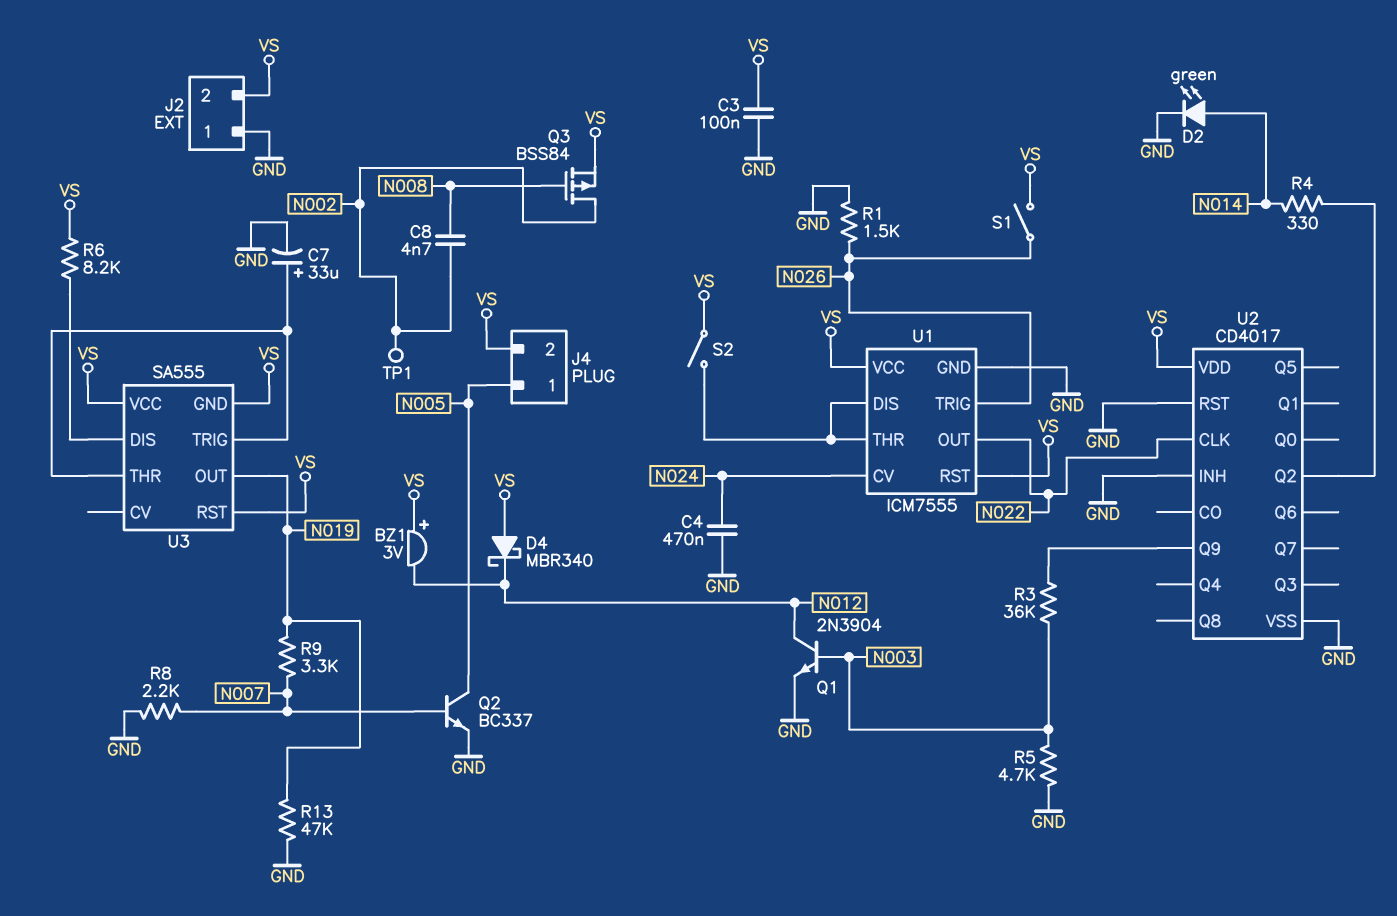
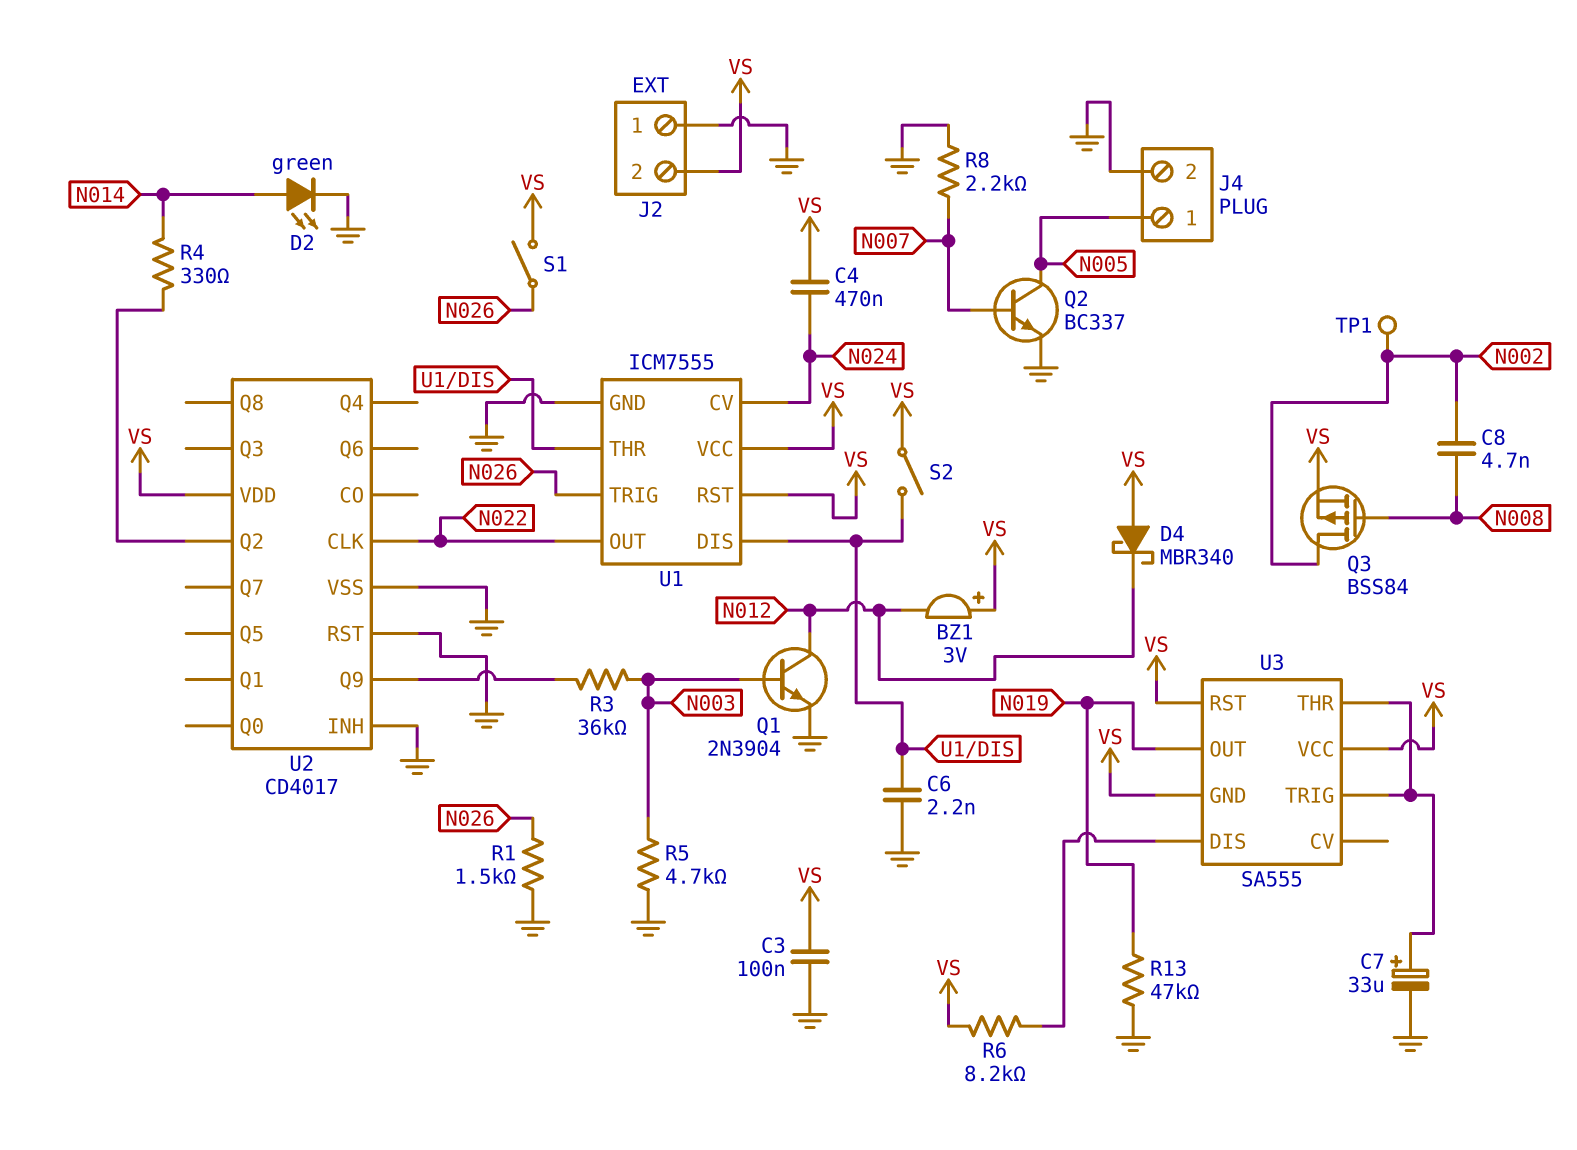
C4: 470nF (GND, N024) -> 470nF (N024, VS)
C6: none -> 2.2nF (GND, U1/DIS)
J4 pin 2: VS -> GND
R9: 3.3k (N007, N019) -> none

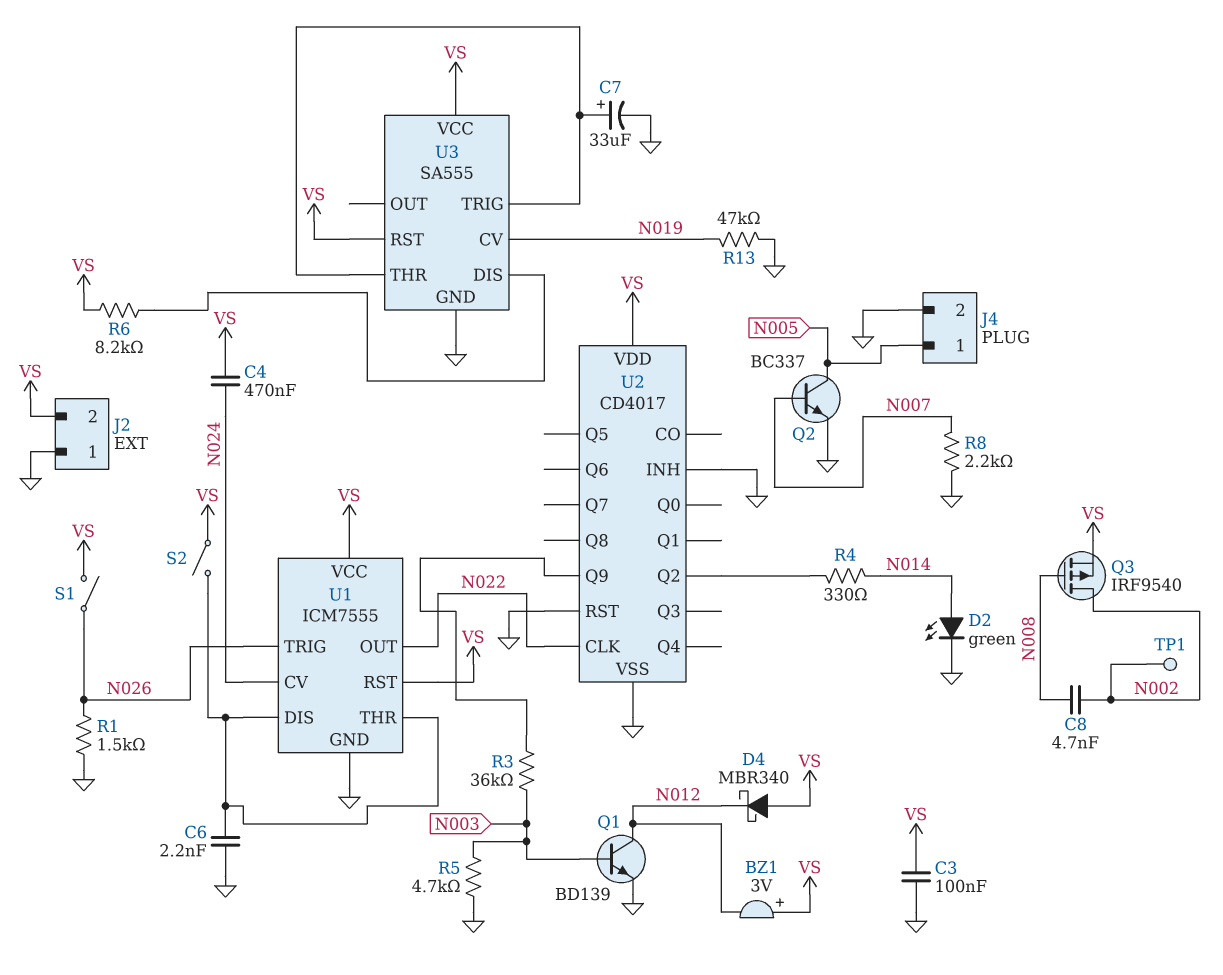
Q1: NPN 2N3904 (B N003, C N012, E GND) -> NPN BD139 (B N003, C N012, E GND)
Q3: PMOS BSS84 (G N008, D N002, S VS) -> PMOS IRF9540 (G N008, D N002, S VS)
U3 pin CV: none -> N019
U3 pin GND: VS -> GND
U3 pin OUT: N019 -> none

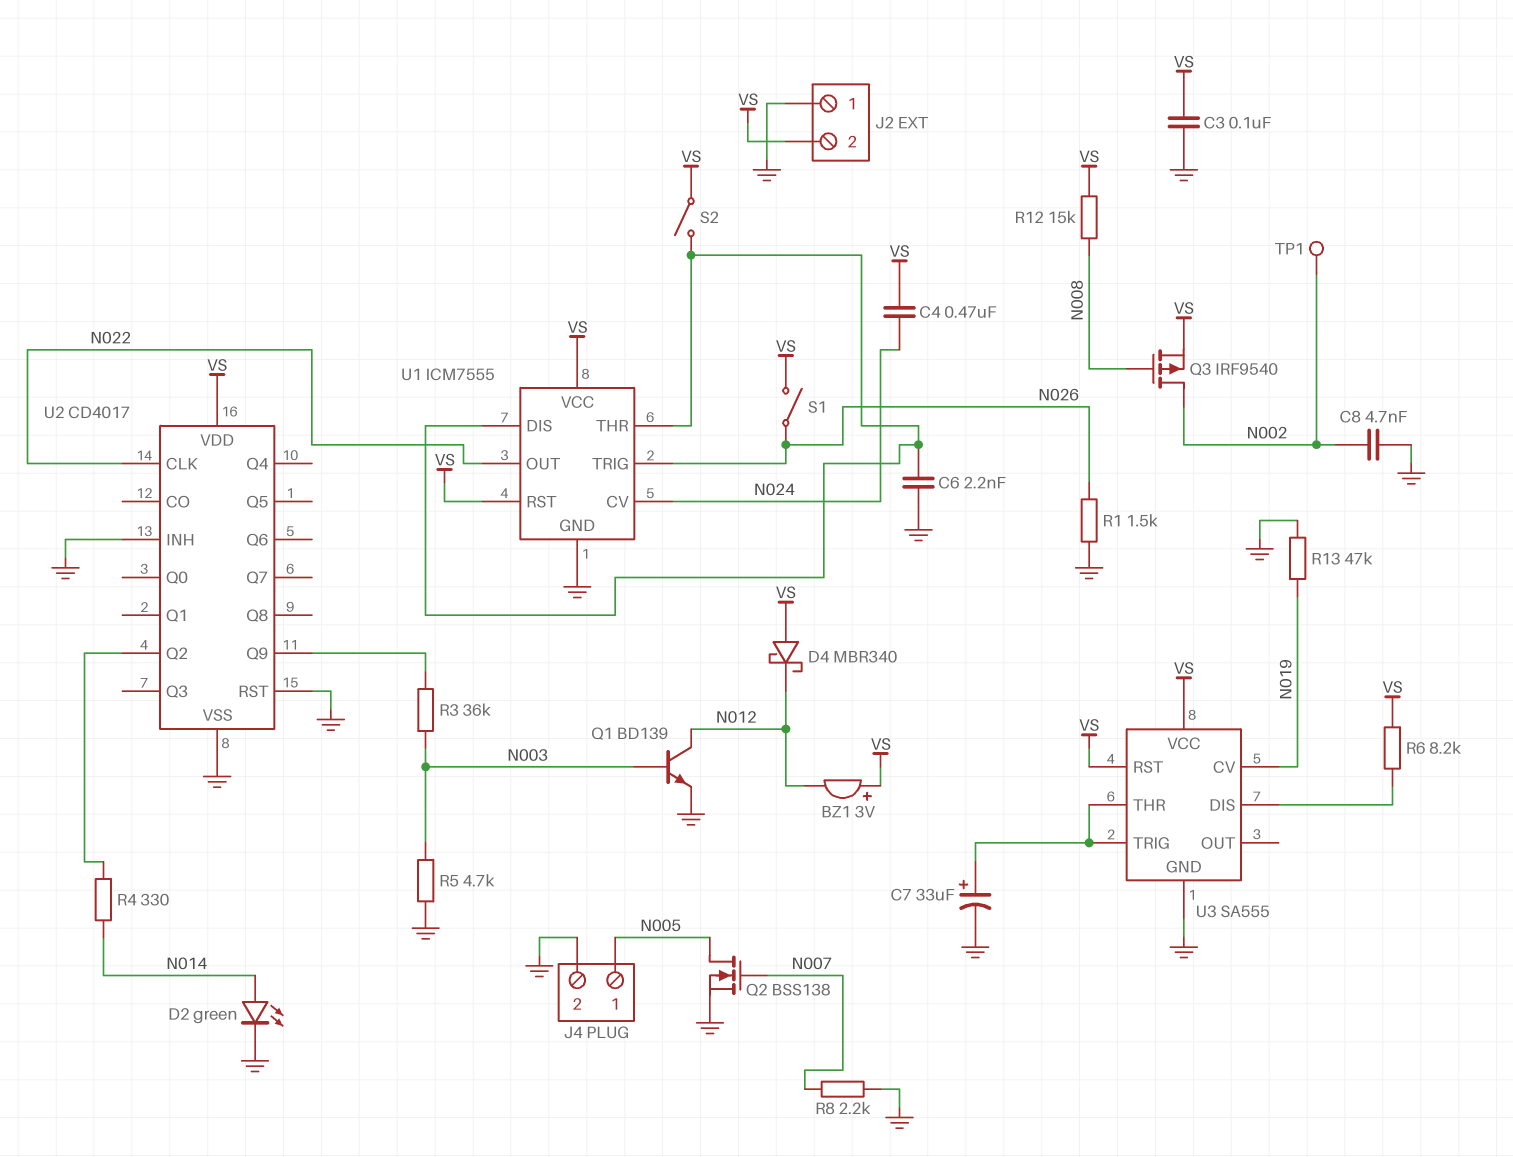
C8: 4.7nF (N002, N008) -> 4.7nF (GND, N002)
Q2: NPN BC337 (B N007, C N005, E GND) -> NMOS BSS138 (G N007, D N005, S GND)
R12: none -> 15k (N008, VS)

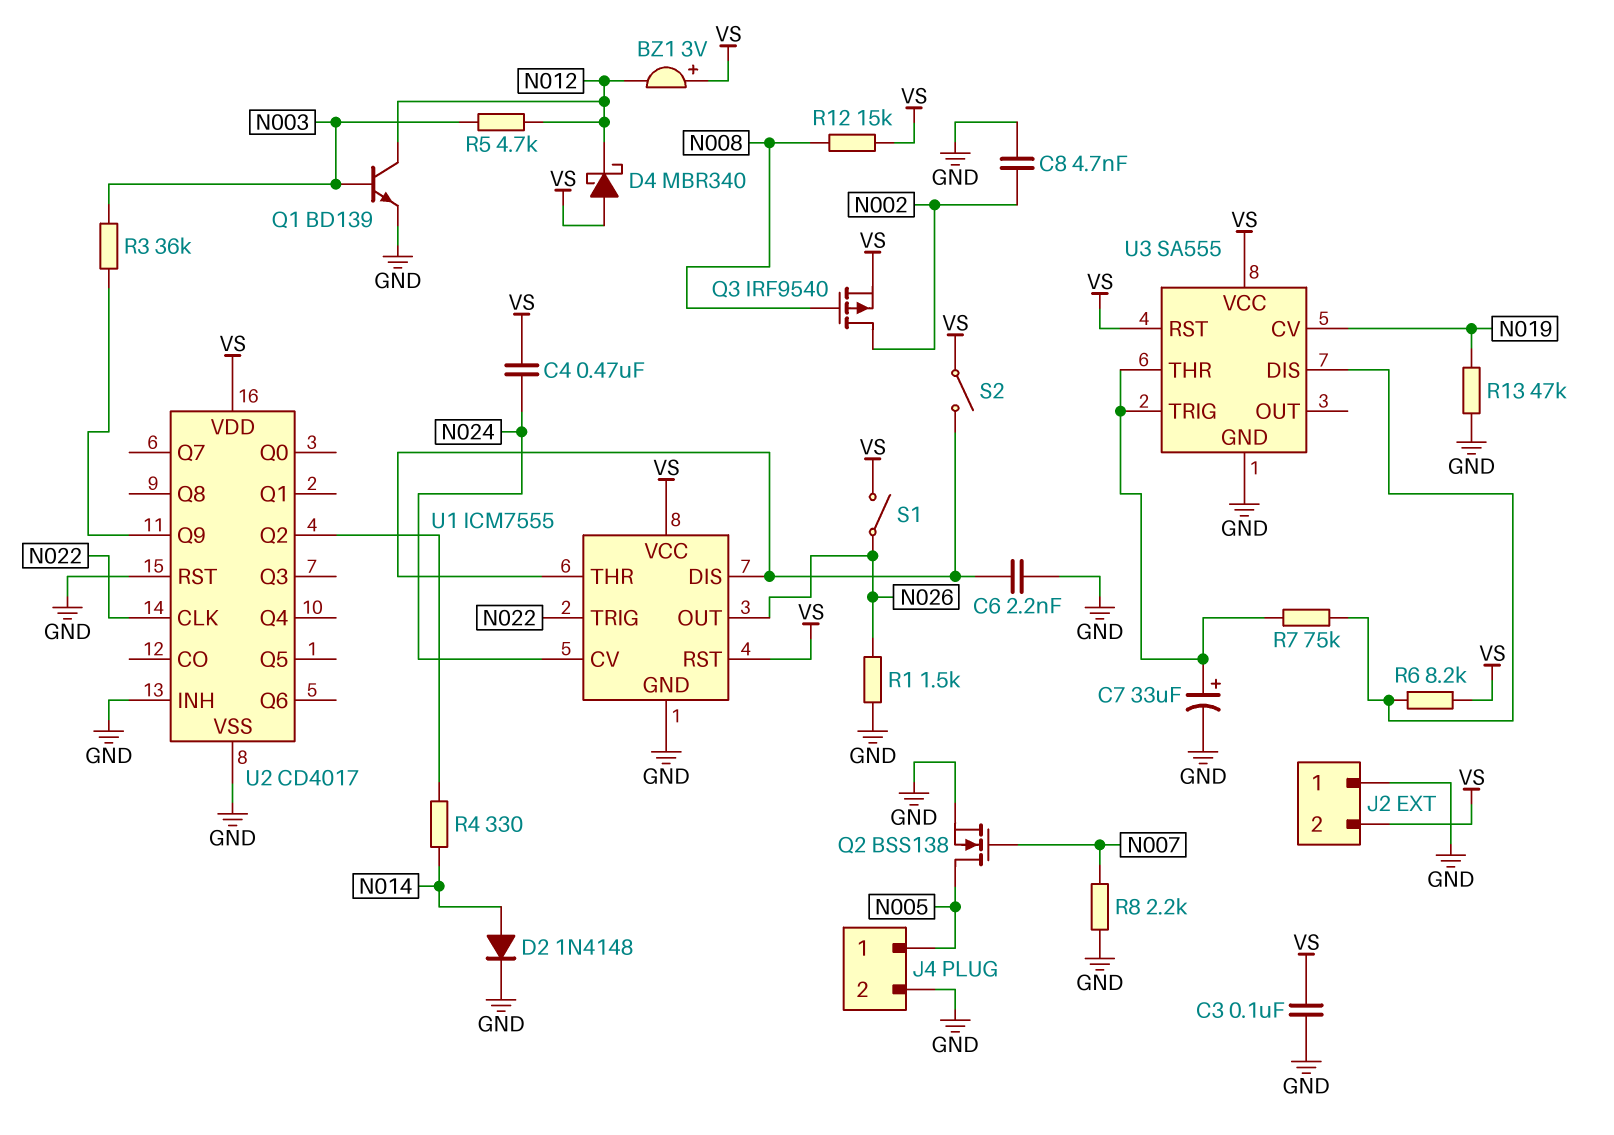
D2: LED green (A N014, K GND) -> diode 1N4148 (A N014, K GND)
R5: 4.7k (GND, N003) -> 4.7k (N003, N012)
R7: none -> 75k (U3/DIS, U3/THR)
TP1: test point (N002) -> none
U1 pin OUT: N022 -> N026
U1 pin TRIG: N026 -> N022

